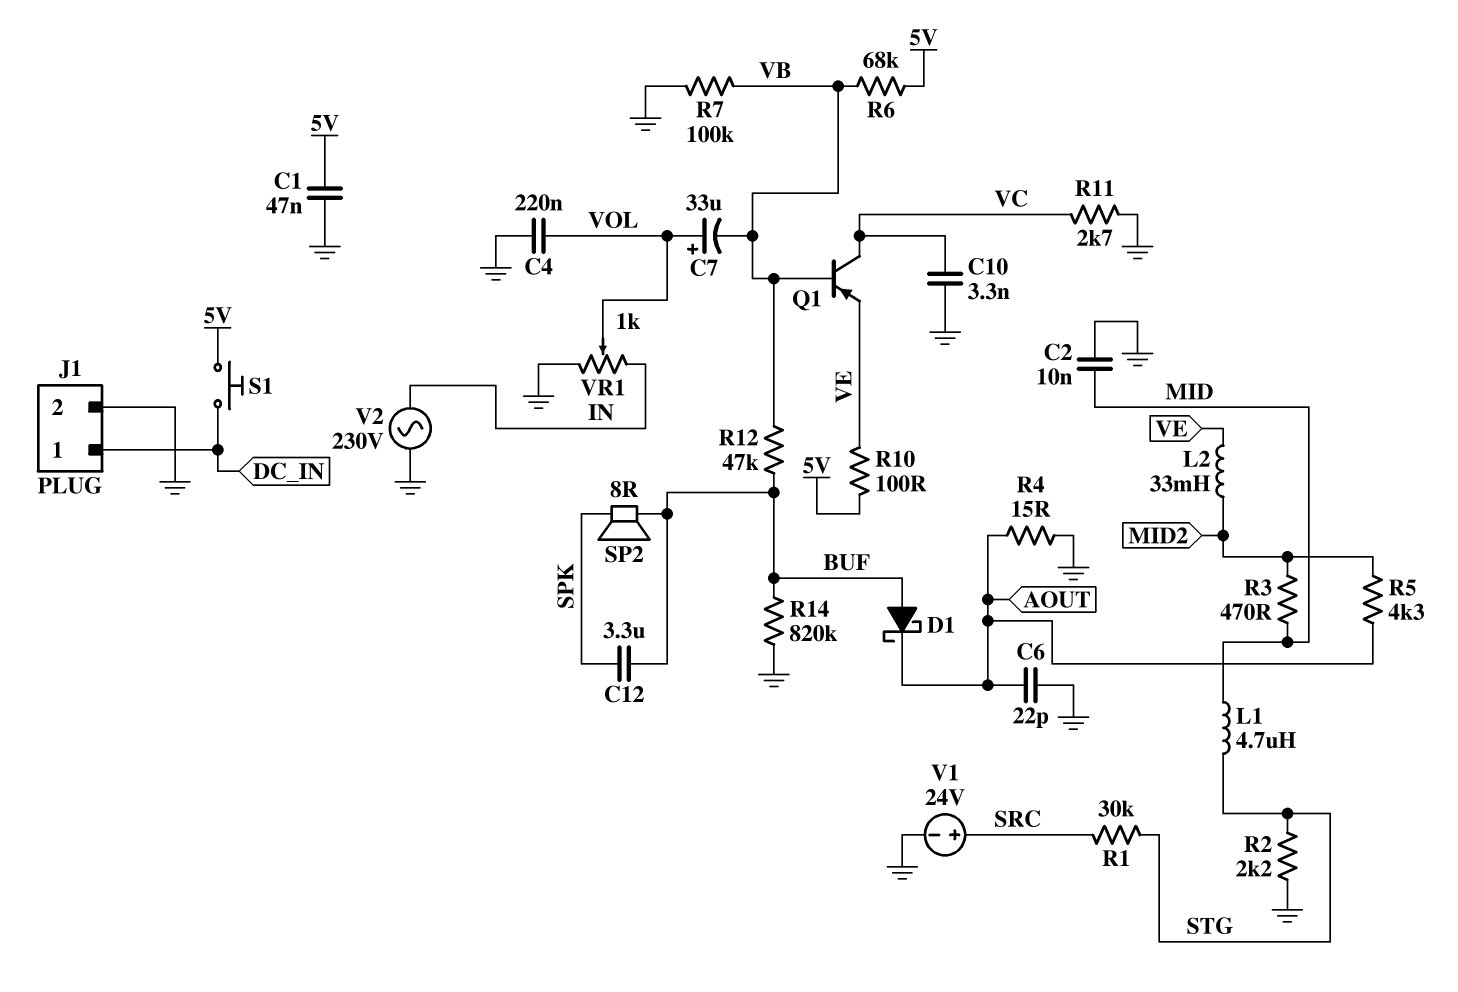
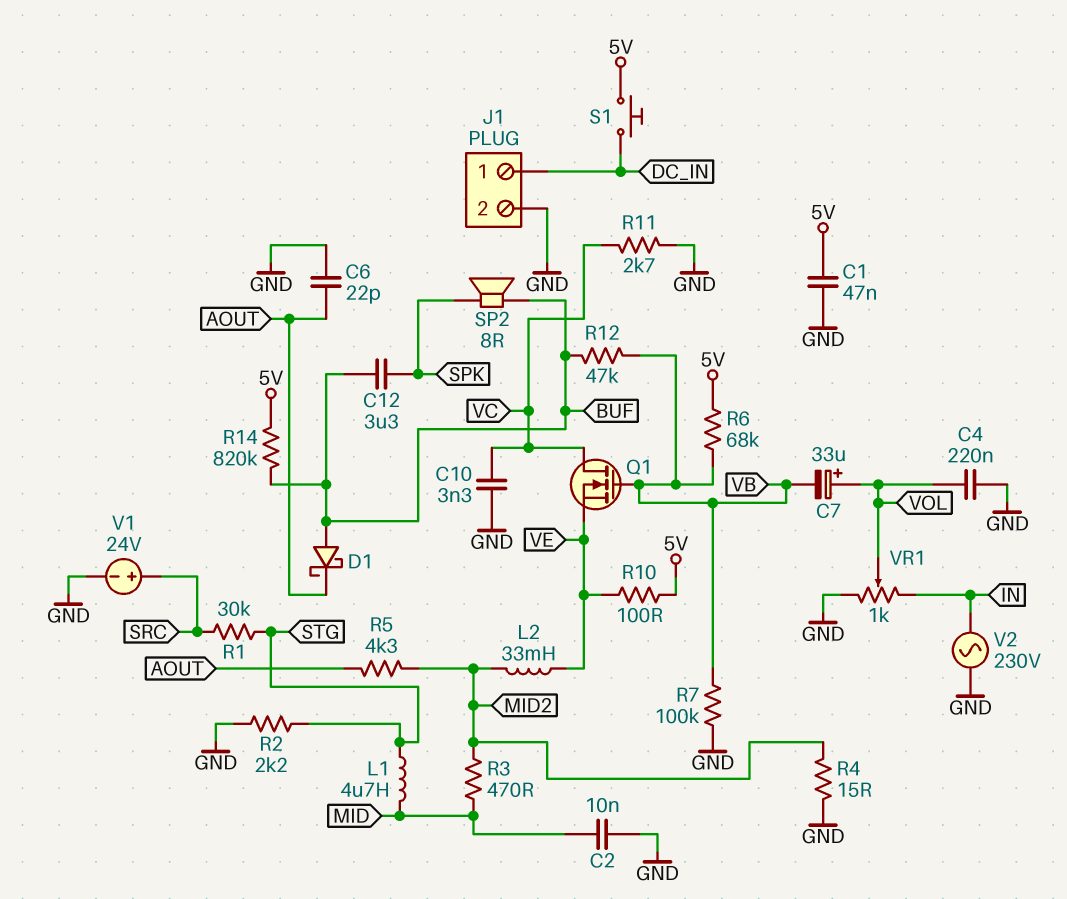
Q1: PNP (B VB, C VC, E VE) -> NMOS (G VB, D VC, S VE)
R4: 15 (AOUT, GND) -> 15 (GND, MID2)
R14: 820k (BUF, GND) -> 820k (5V, BUF)

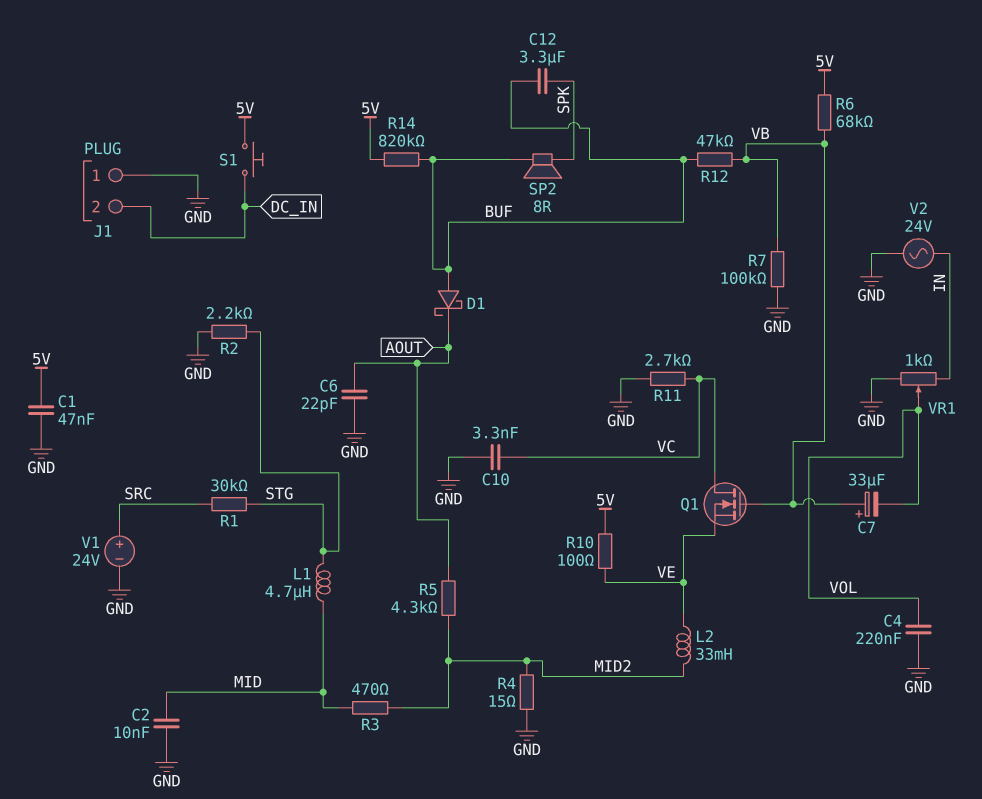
C7: 33uF (plus VOL, minus VB) -> 33uF (plus VB, minus VOL)
J1 pin 1: DC_IN -> GND
J1 pin 2: GND -> DC_IN
V2: AC 230V (GND, IN) -> AC 24V (GND, IN)

